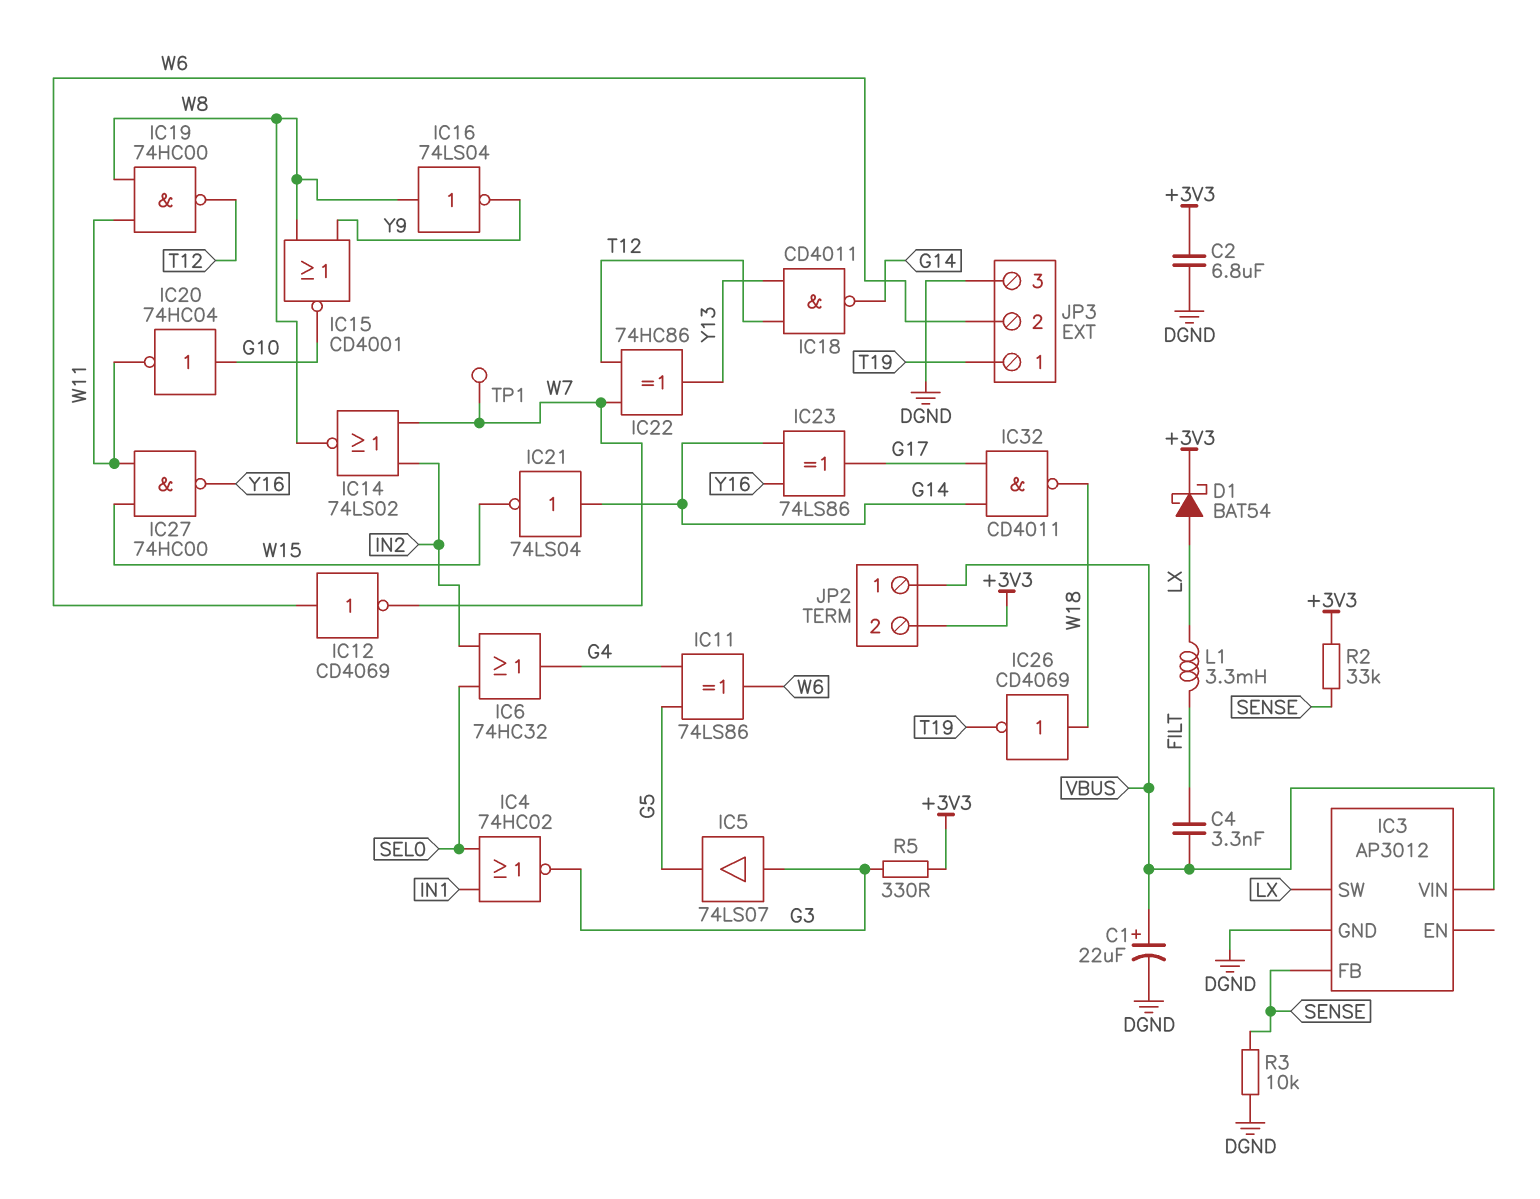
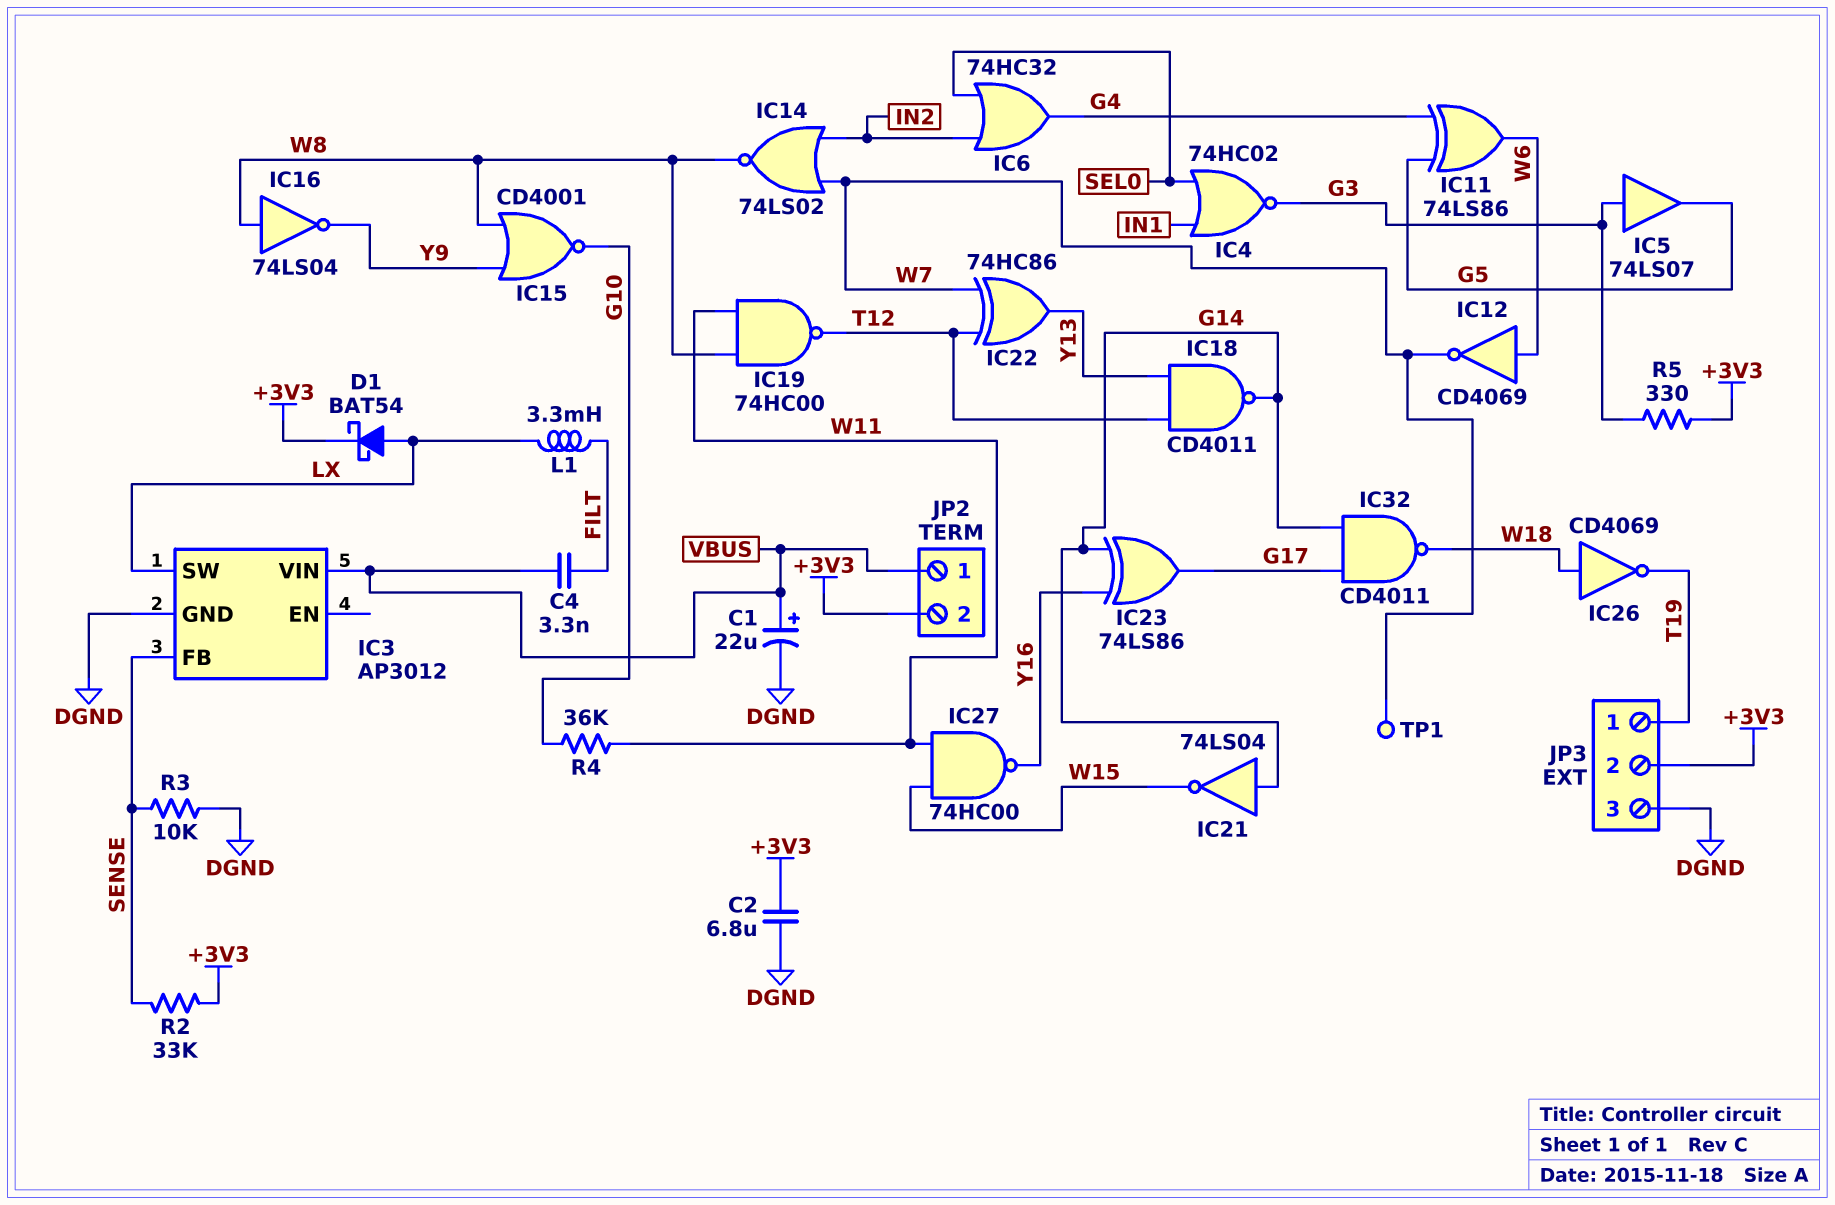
IC20: NOT 74HC04 (in G10, out W11) -> none
JP3 pin 2: W6 -> +3V3
R4: none -> 36k (G10, W11)

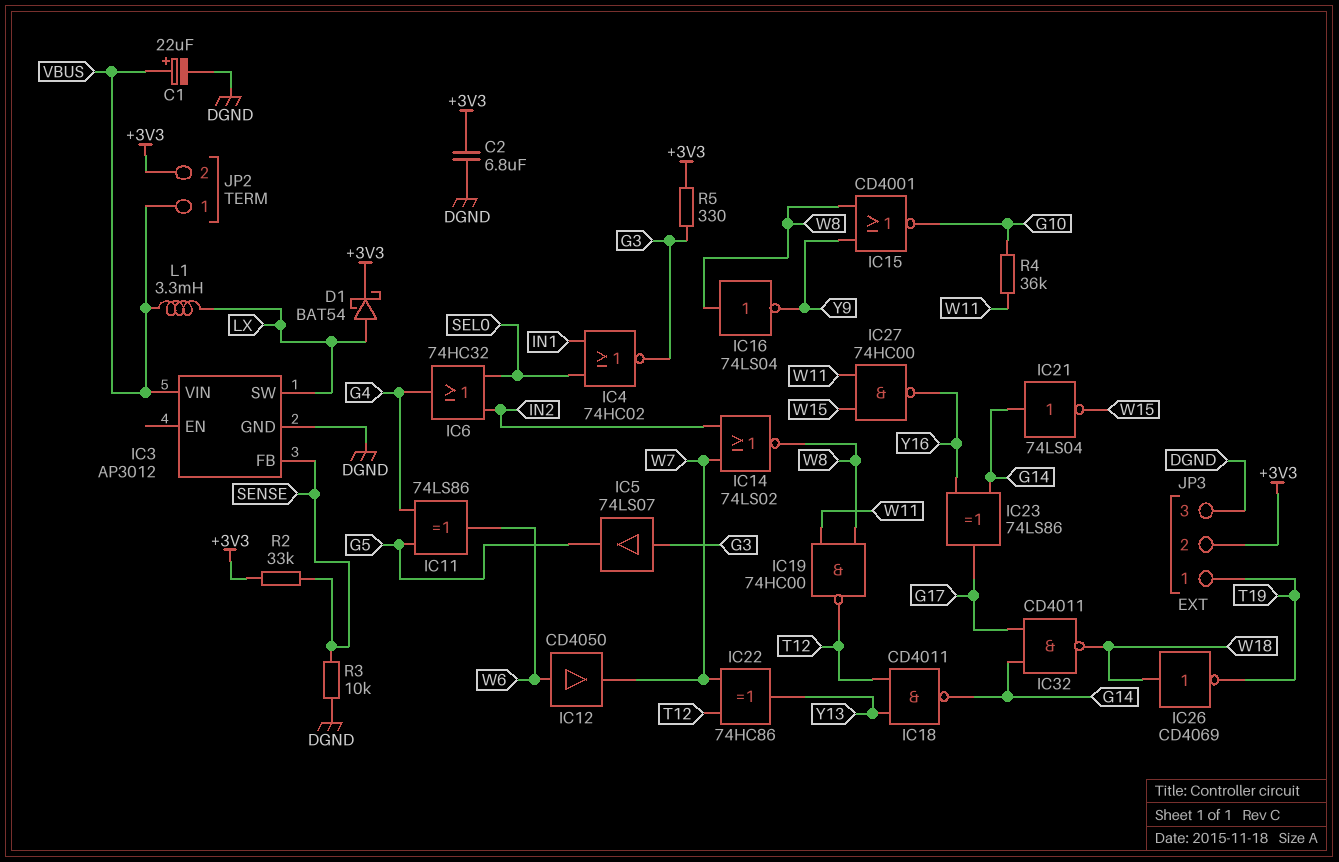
C4: 3.3nF (FILT, VBUS) -> none
IC12: NOT CD4069 (in W6, out W7) -> buffer CD4050 (in W6, out W7)
L1: 3.3mH (FILT, LX) -> 3.3mH (LX, VBUS)
TP1: test point (W7) -> none

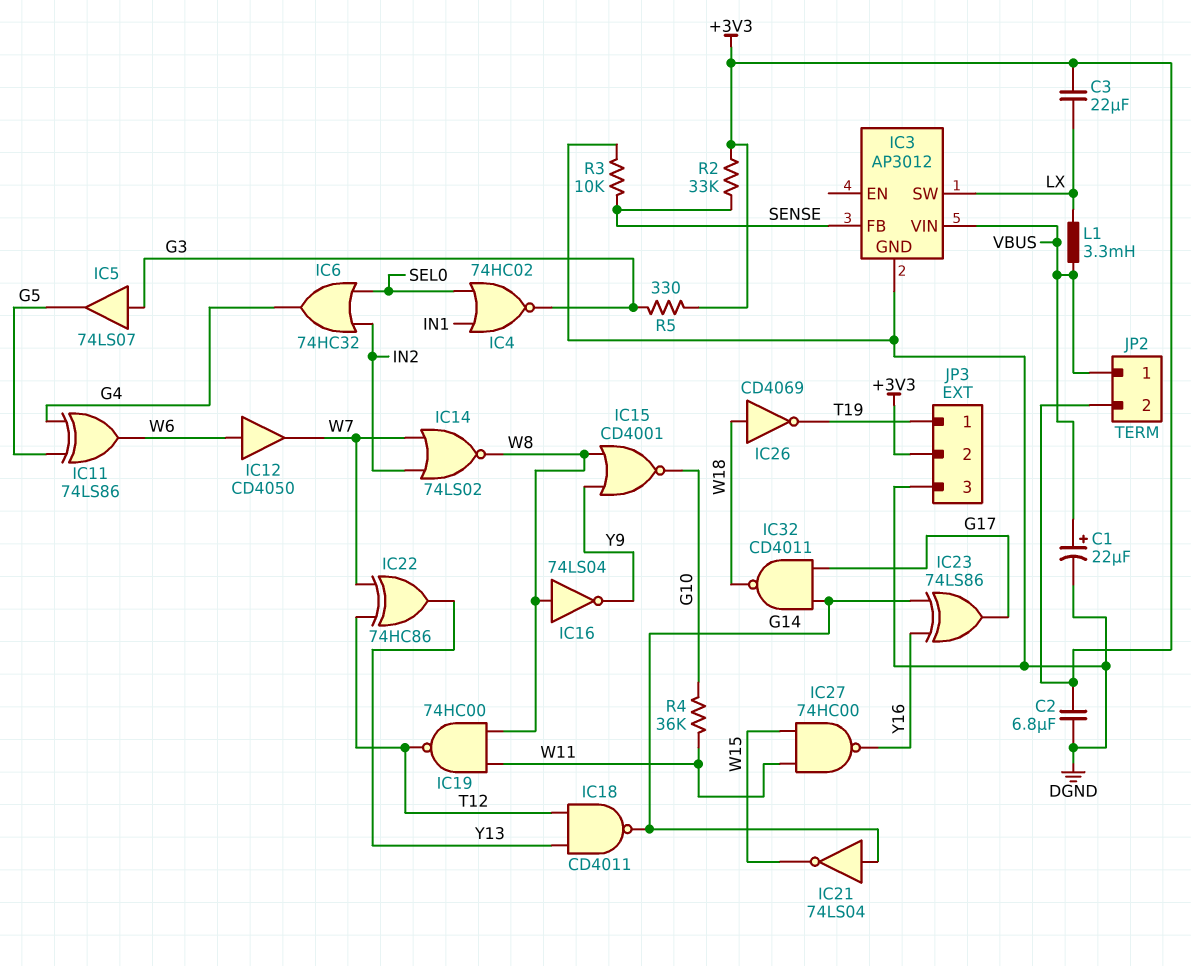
C3: none -> 22uF (+3V3, LX)
D1: schottky BAT54 (A LX, K +3V3) -> none

